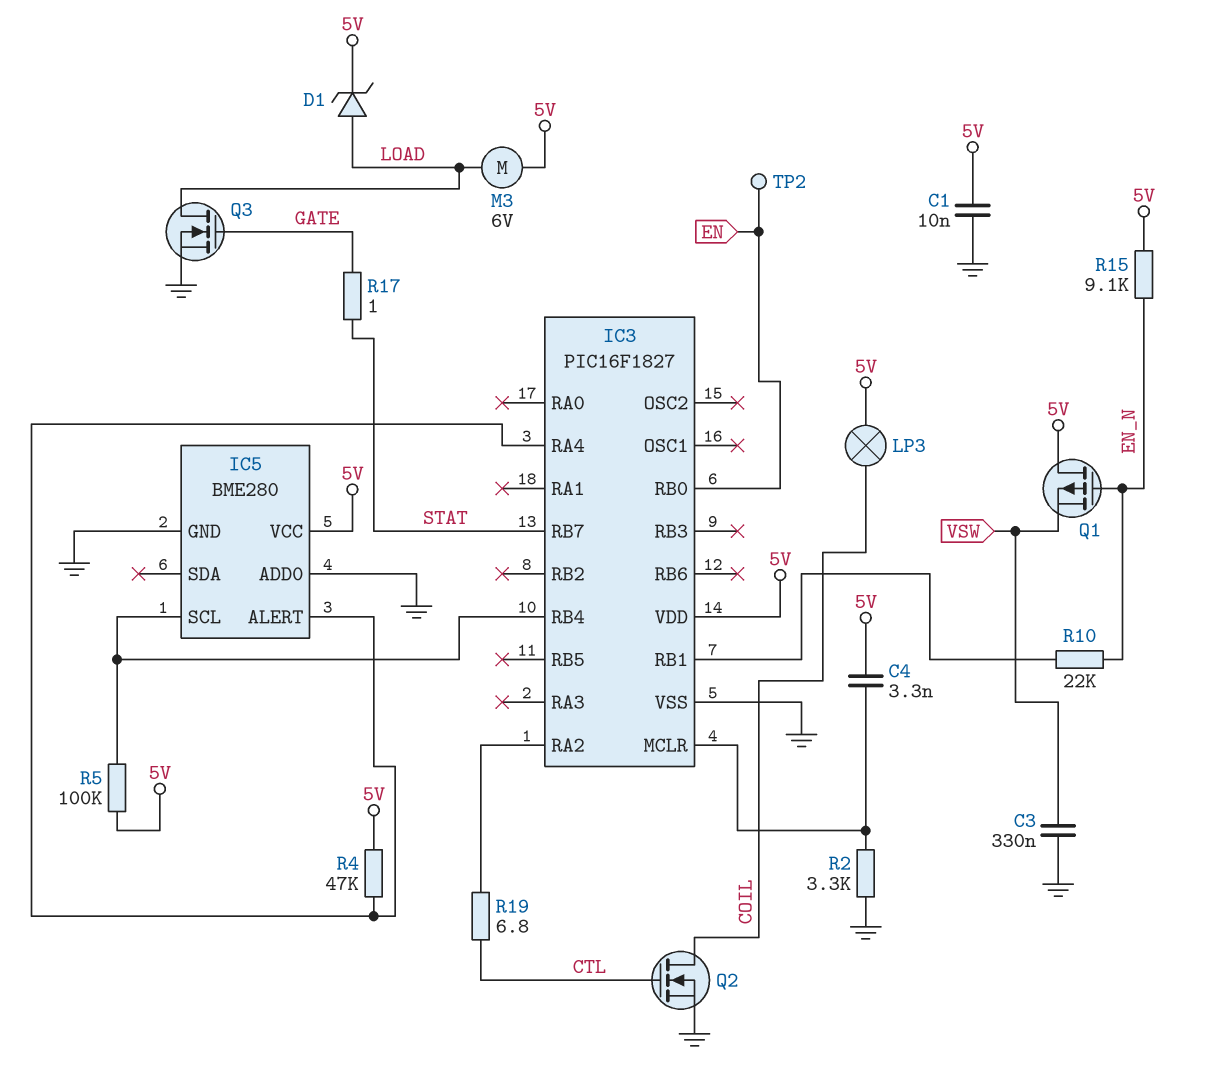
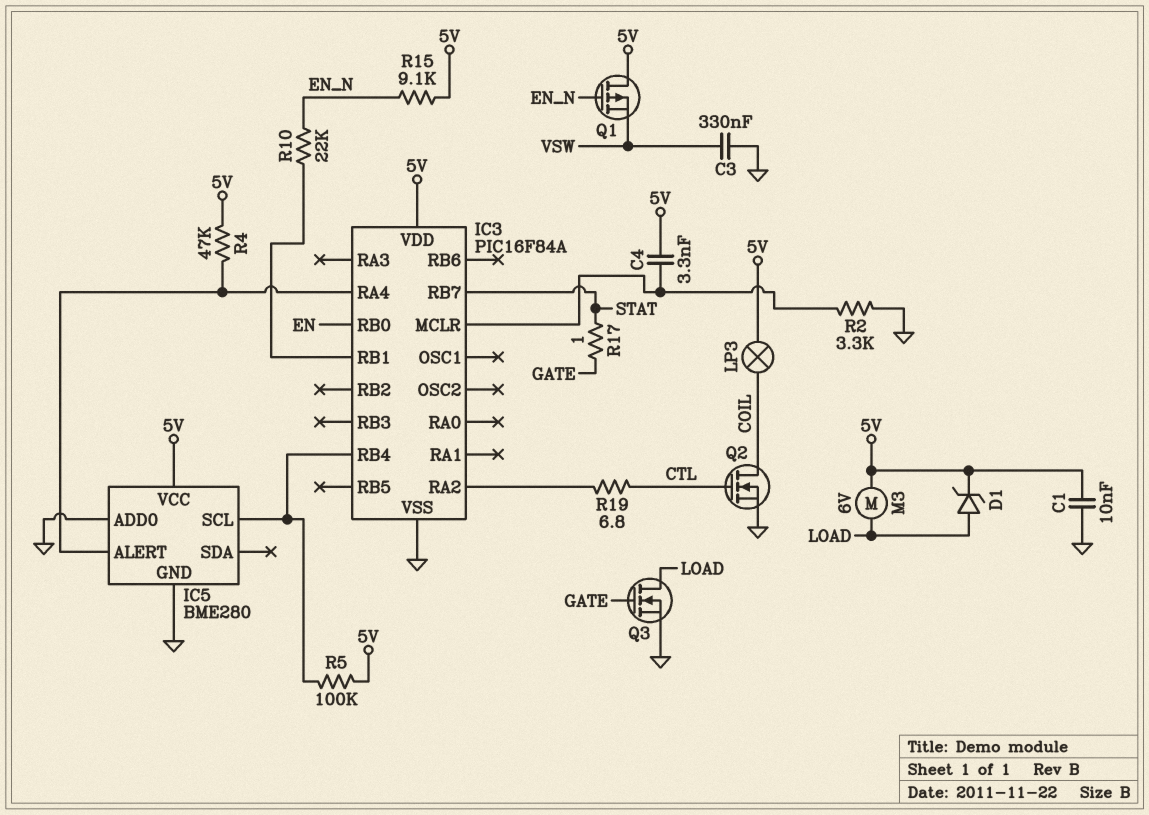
IC3: PIC16F1827 -> PIC16F84A
TP2: test point (EN) -> none

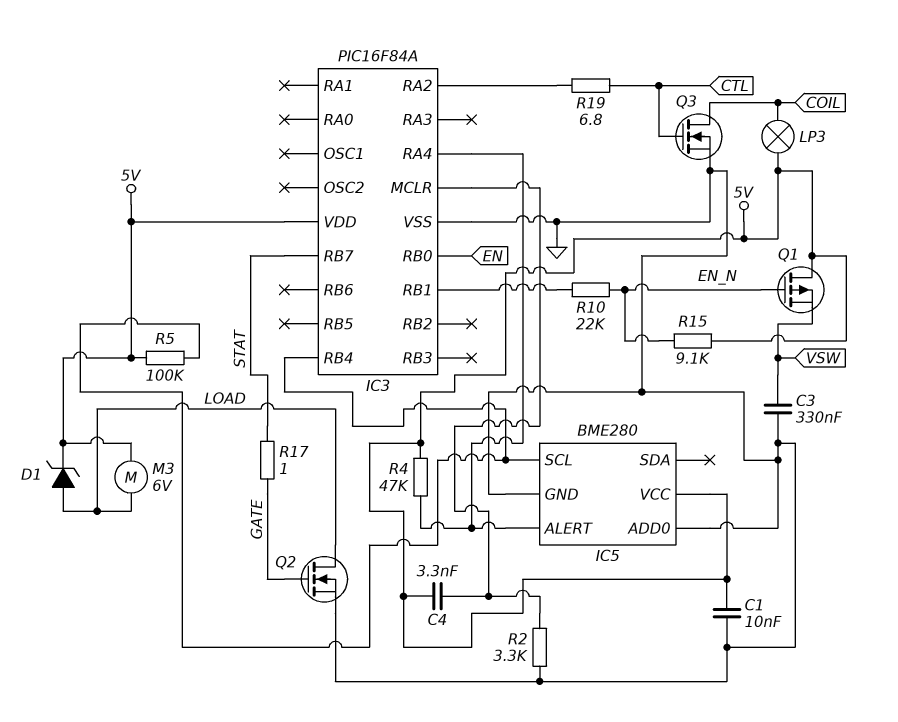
Q2: NMOS (G CTL, D COIL, S GND) -> NMOS (G GATE, D LOAD, S GND)
Q3: NMOS (G GATE, D LOAD, S GND) -> NMOS (G CTL, D COIL, S GND)

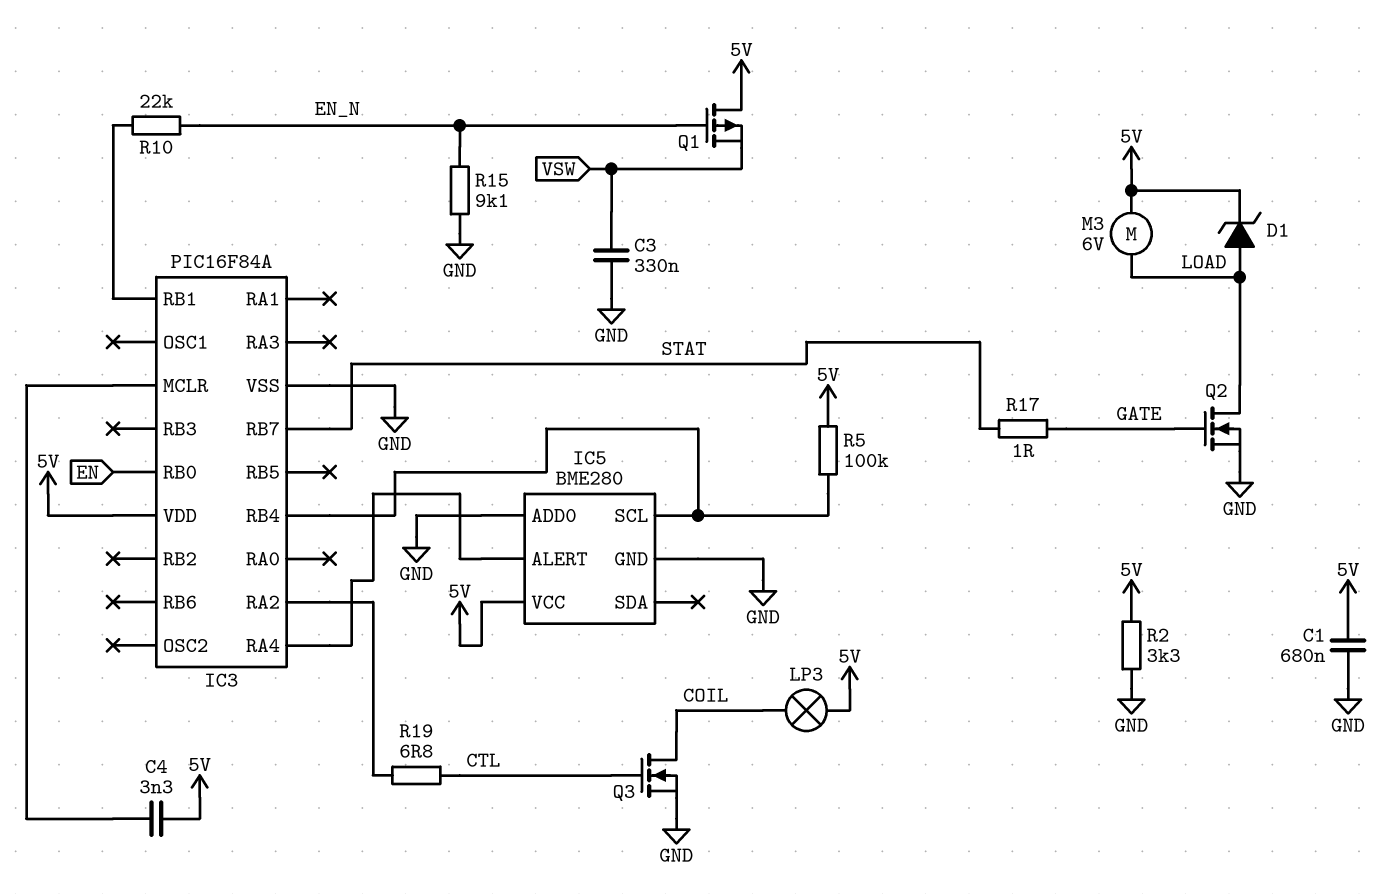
C1: 10nF (5V, GND) -> 680nF (5V, GND)
R2: 3.3k (GND, IC3/MCLR) -> 3.3k (5V, GND)
R4: 47k (5V, IC3/RA4) -> none
R15: 9.1k (5V, EN_N) -> 9.1k (EN_N, GND)

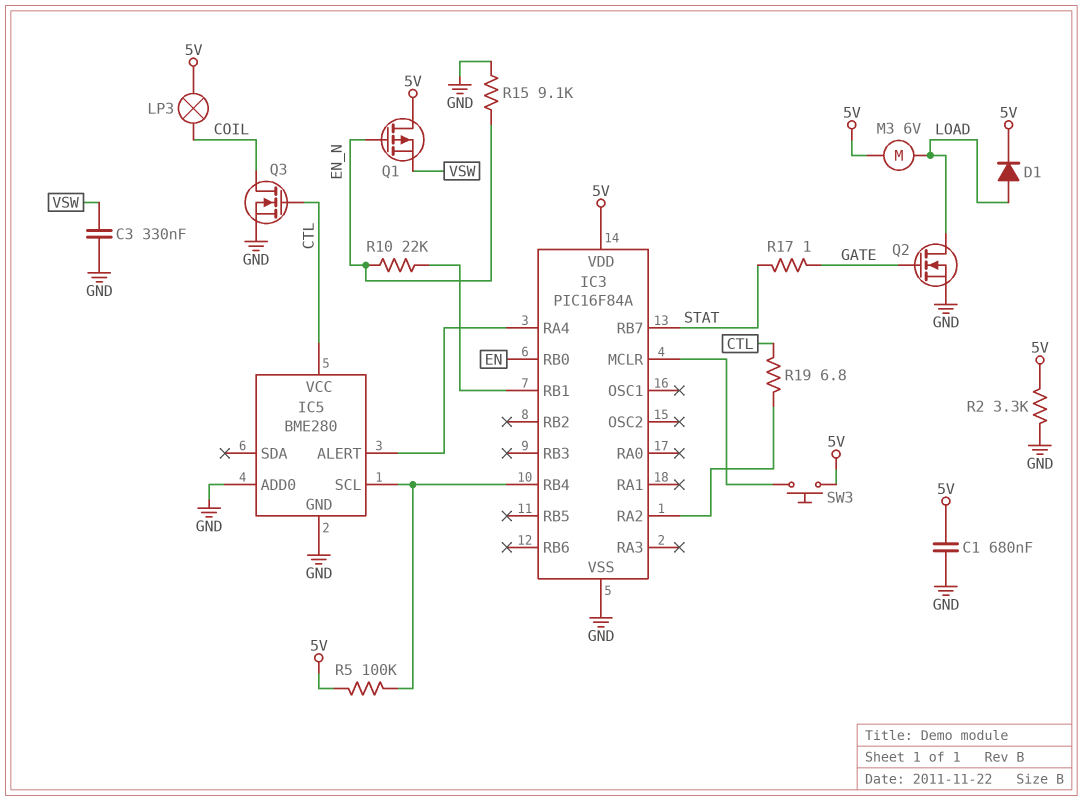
C4: 3.3nF (5V, IC3/MCLR) -> none
D1: zener (A LOAD, K 5V) -> diode (A LOAD, K 5V)
IC5 pin VCC: 5V -> CTL
SW3: none -> button (5V, IC3/MCLR)

